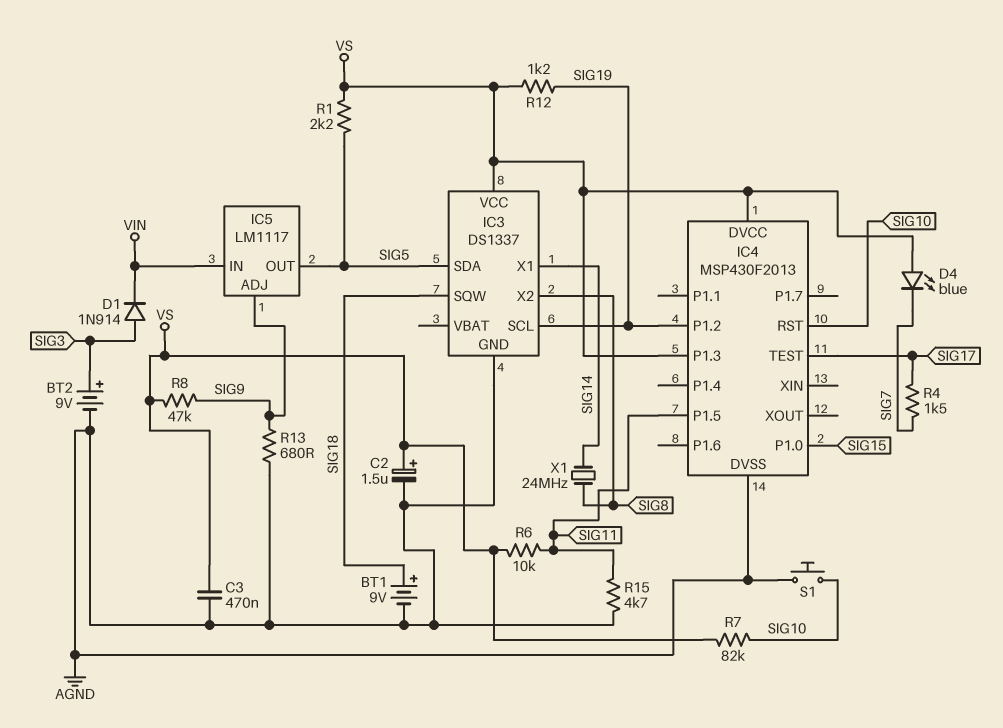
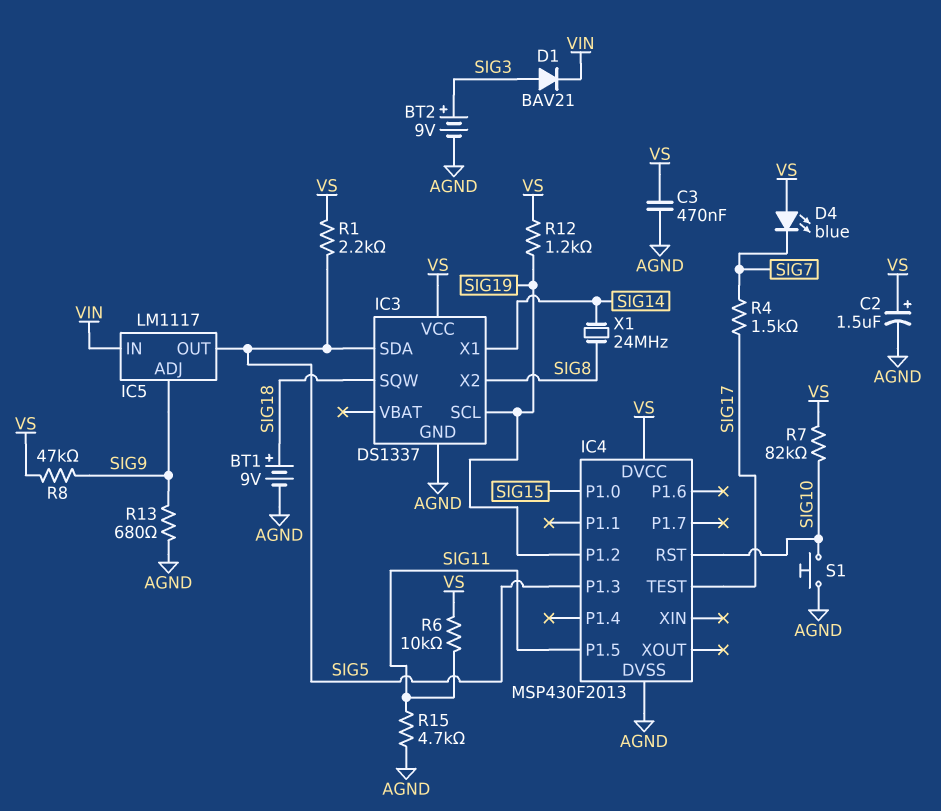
D1: diode 1N914 (A SIG3, K VIN) -> diode BAV21 (A SIG3, K VIN)
IC4 pin P1.3: VS -> SIG5

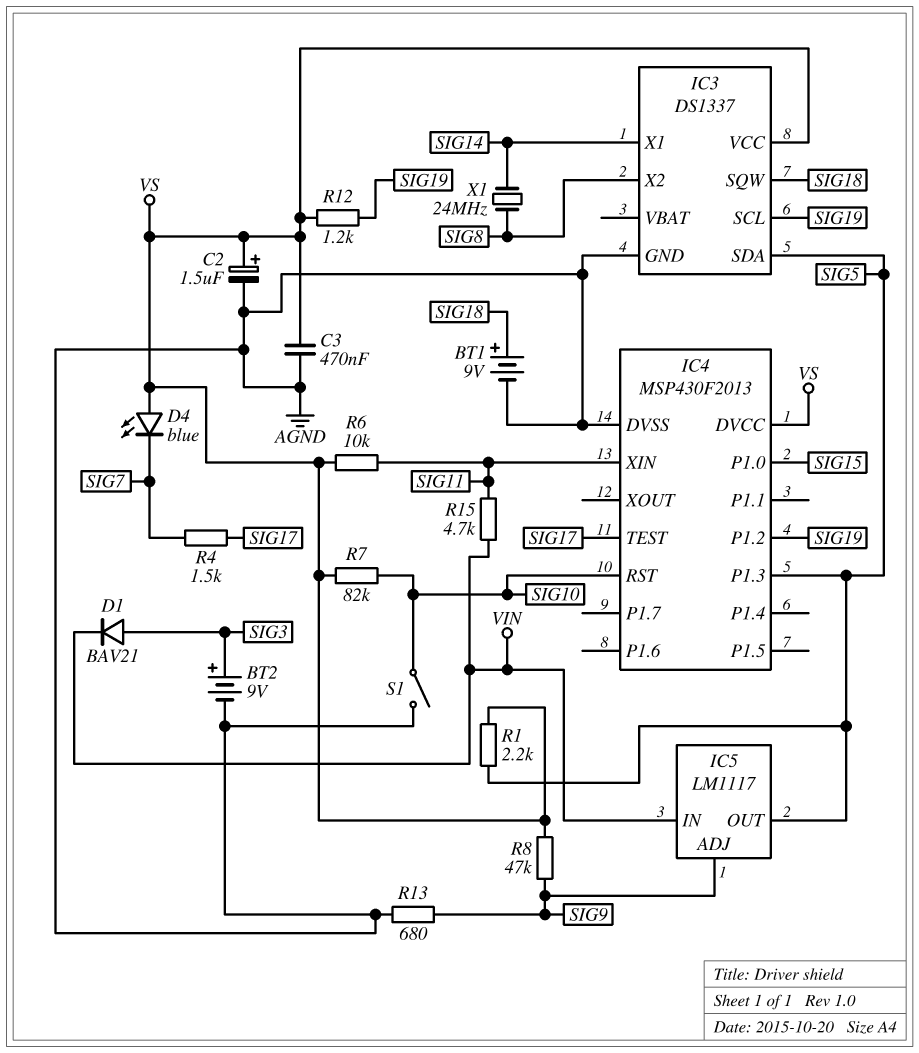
IC4 pin P1.5: SIG11 -> none
IC4 pin XIN: none -> SIG11
R15: 4.7k (AGND, SIG11) -> 4.7k (SIG11, VIN)
S1: button (AGND, SIG10) -> switch (AGND, SIG10)

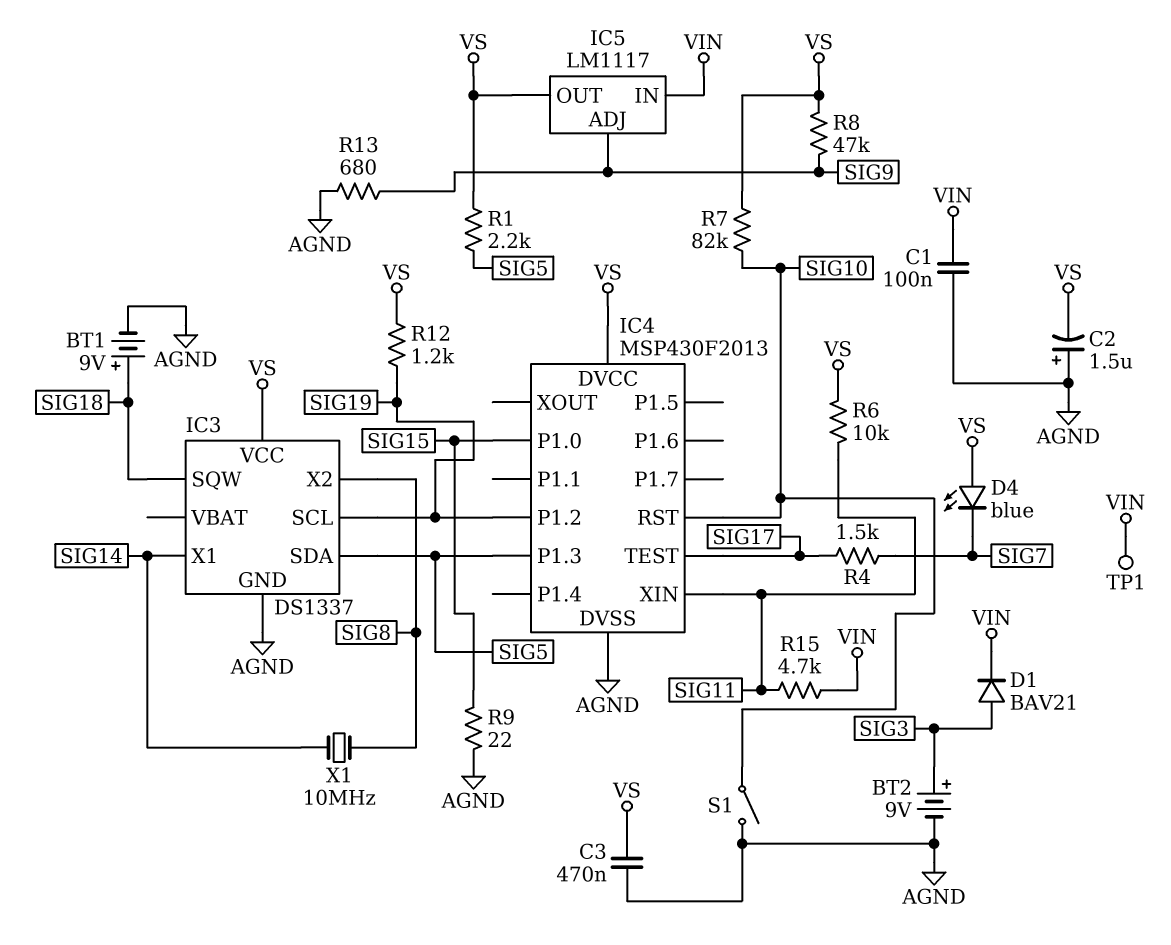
C1: none -> 100nF (AGND, VIN)
C2: 1.5uF (plus VS, minus AGND) -> 1.5uF (plus AGND, minus VS)
IC5 pin OUT: SIG5 -> VS
R9: none -> 22 (AGND, SIG15)
TP1: none -> test point (VIN)
X1: 24MHz (SIG8, SIG14) -> 10MHz (SIG8, SIG14)

